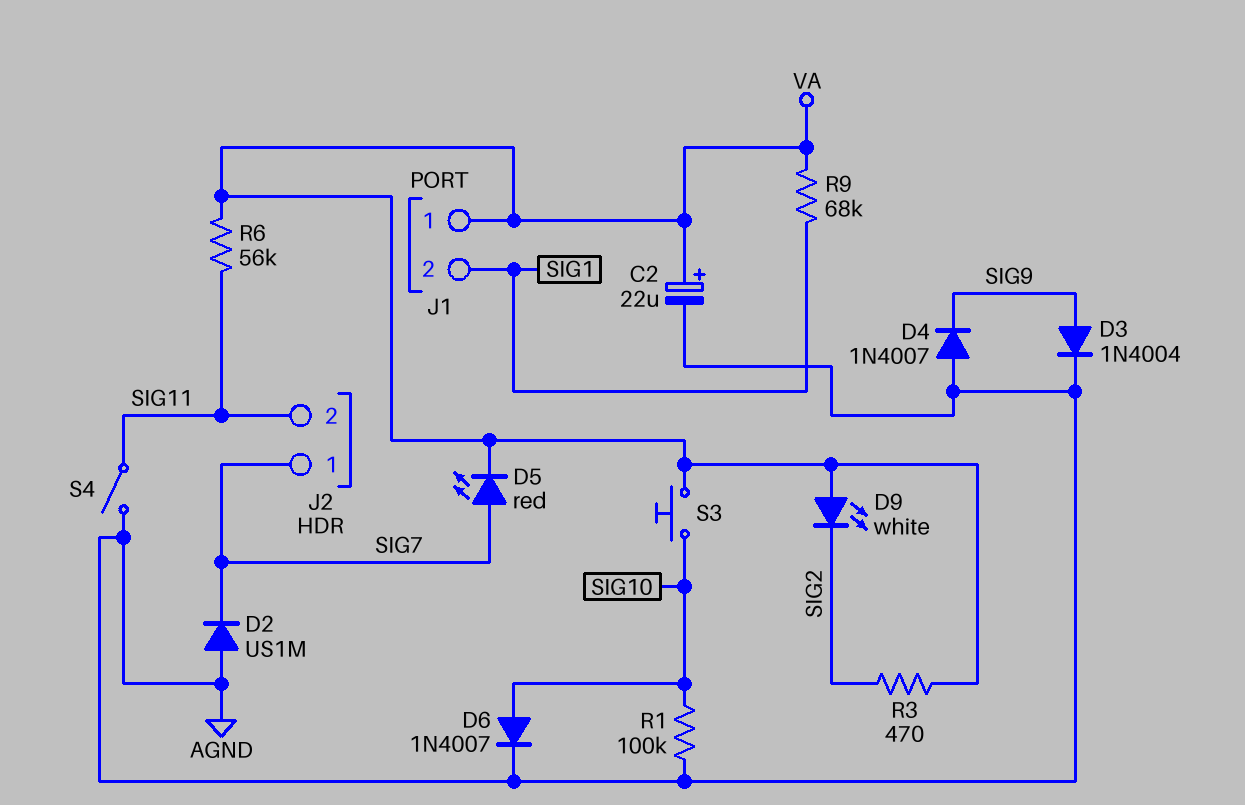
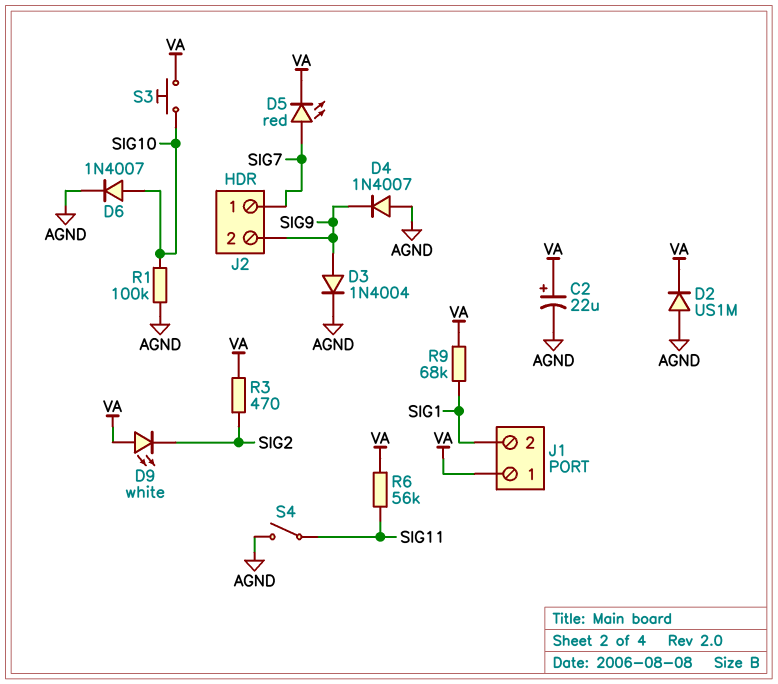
D2: diode US1M (A AGND, K SIG7) -> diode US1M (A AGND, K VA)
J2 pin 2: SIG11 -> SIG9

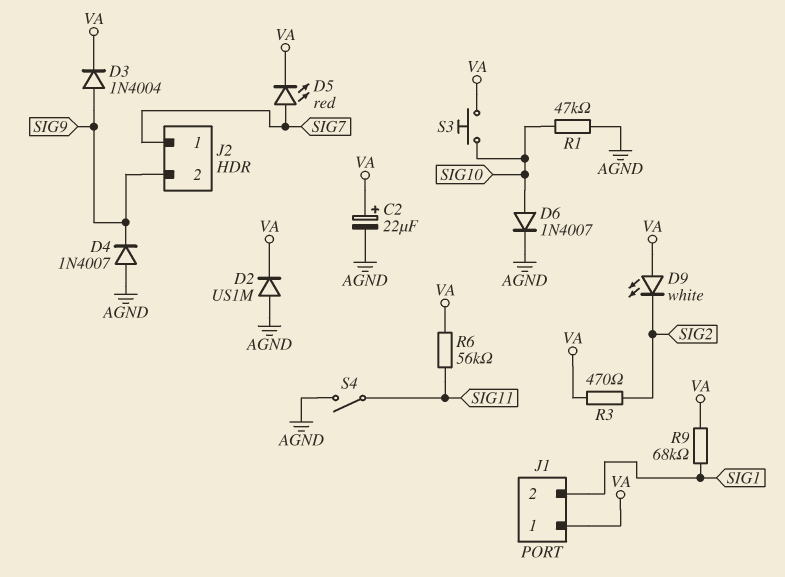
D3: diode 1N4004 (A SIG9, K AGND) -> diode 1N4004 (A SIG9, K VA)
R1: 100k (AGND, SIG10) -> 47k (AGND, SIG10)

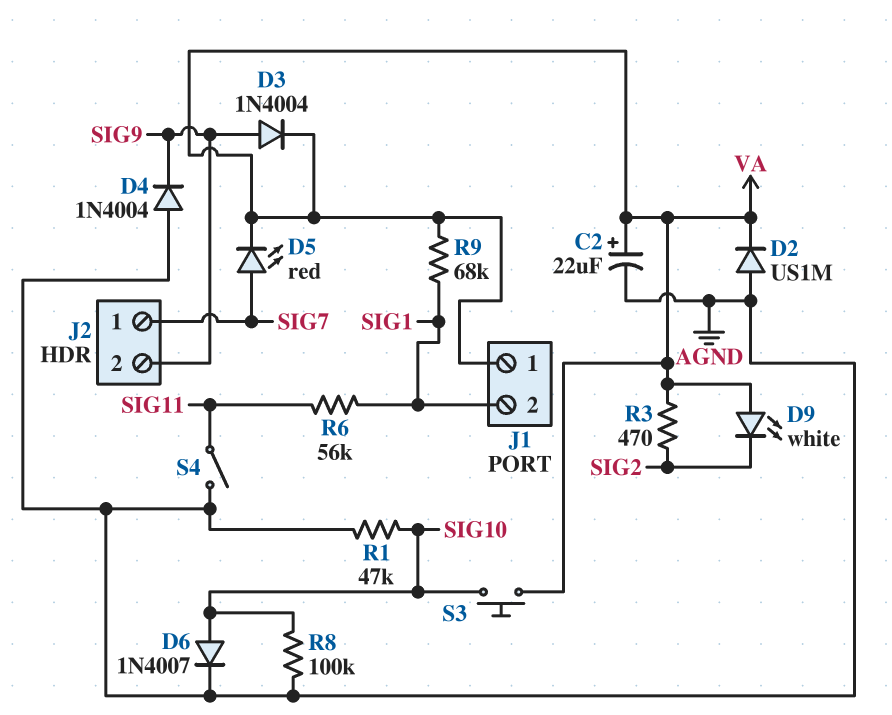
D4: diode 1N4007 (A AGND, K SIG9) -> diode 1N4004 (A AGND, K SIG9)
R6: 56k (SIG11, VA) -> 56k (SIG1, SIG11)
R8: none -> 100k (AGND, SIG10)

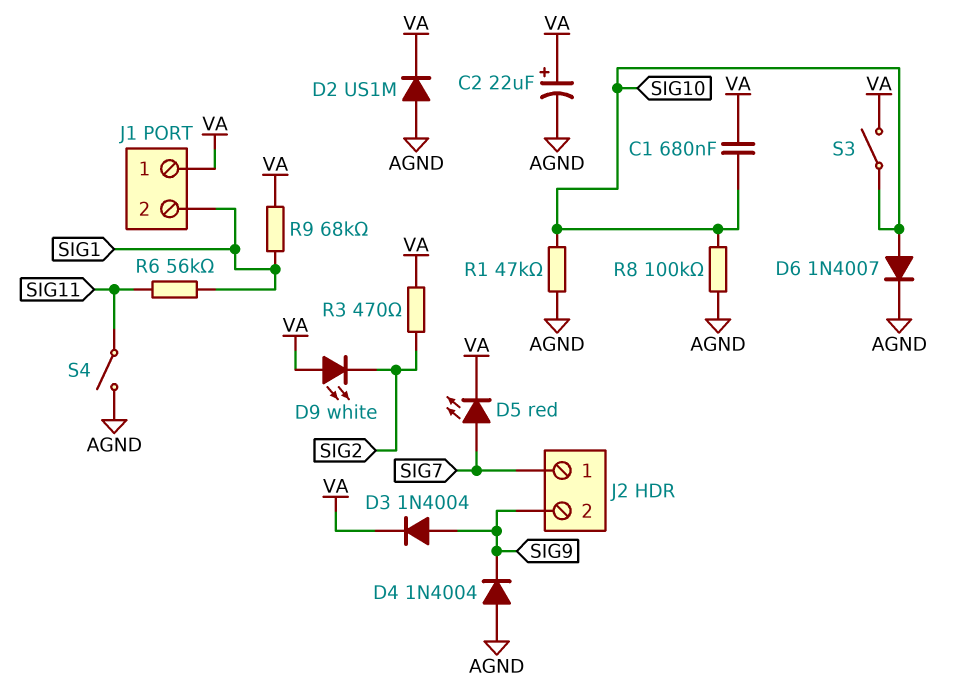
C1: none -> 680nF (SIG10, VA)
S3: button (SIG10, VA) -> switch (SIG10, VA)

